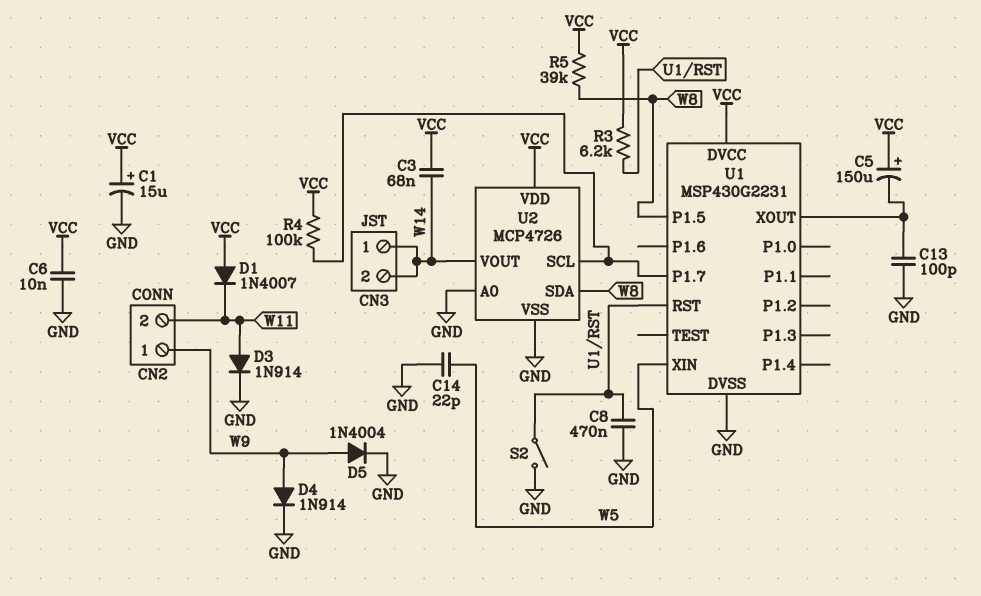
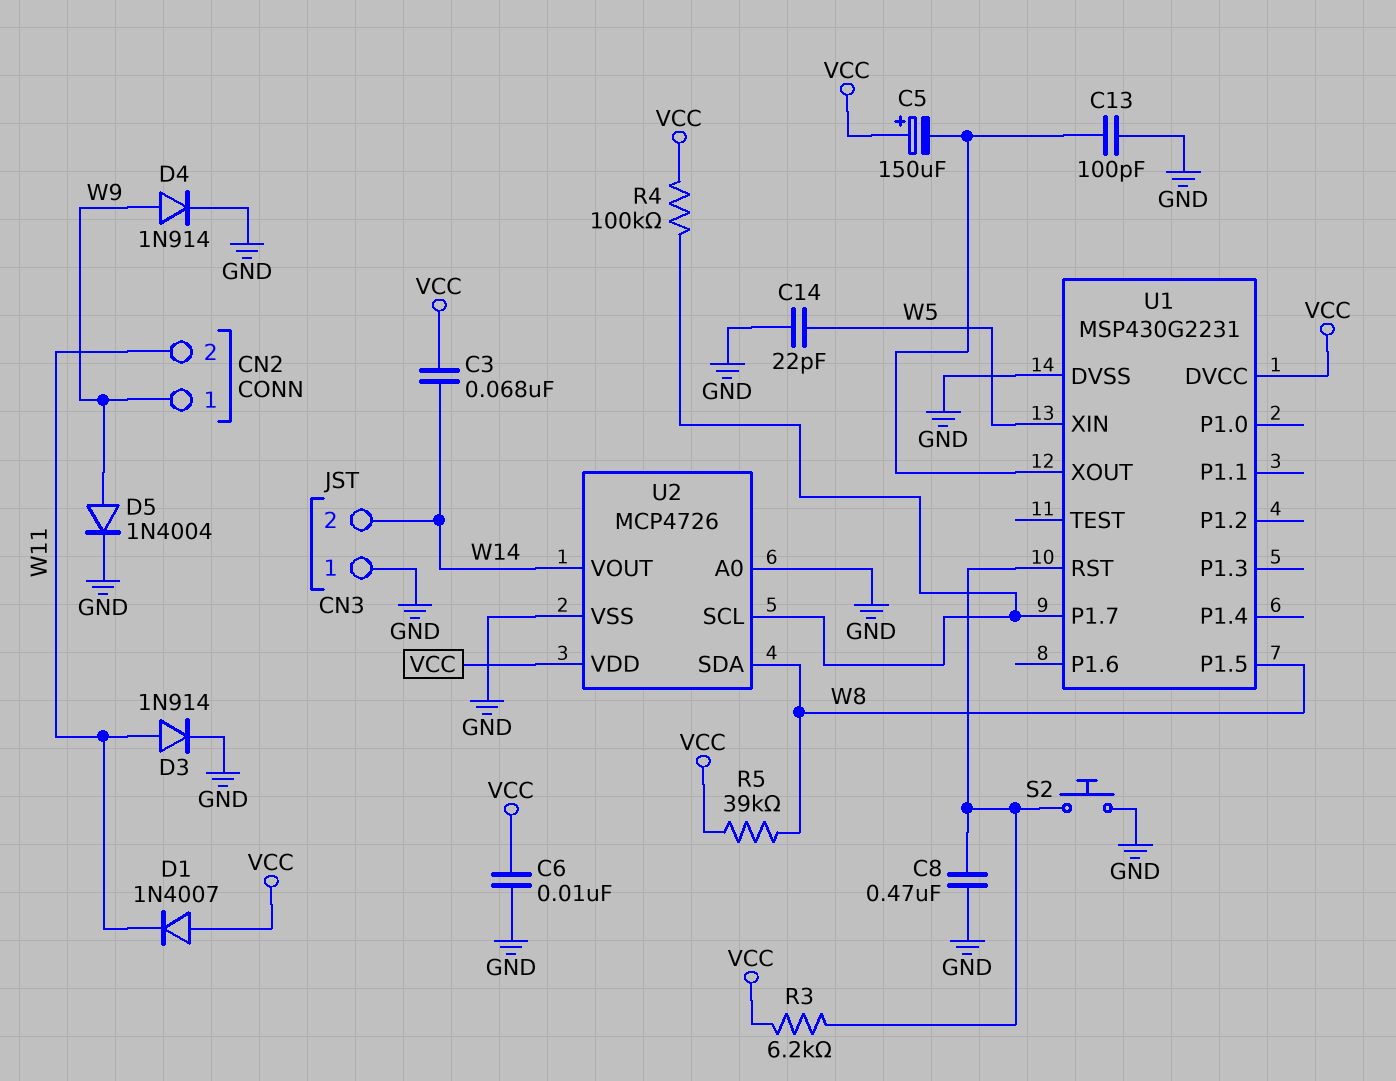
C1: 15uF (plus VCC, minus GND) -> none
CN3 pin 1: W14 -> GND
S2: switch (GND, U1/RST) -> button (GND, U1/RST)

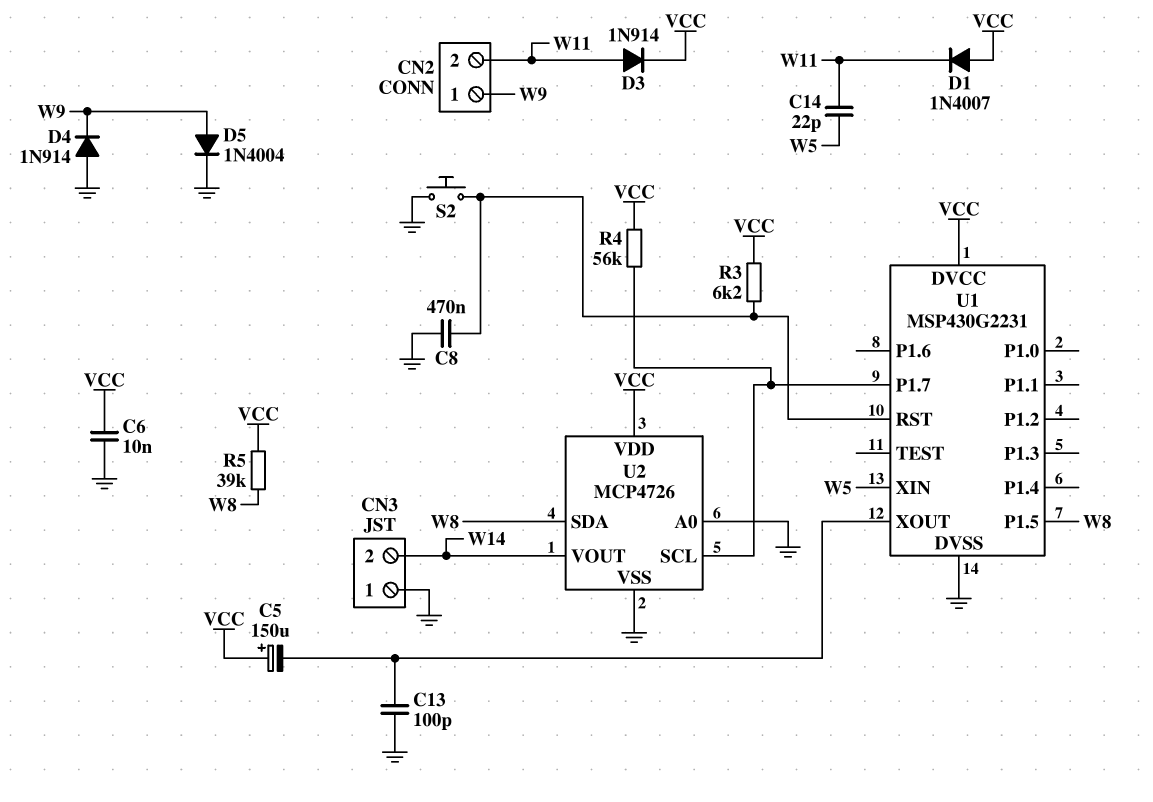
C3: 68nF (VCC, W14) -> none
C14: 22pF (GND, W5) -> 22pF (W5, W11)
D3: diode 1N914 (A W11, K GND) -> diode 1N914 (A W11, K VCC)
D4: diode 1N914 (A W9, K GND) -> diode 1N914 (A GND, K W9)
R4: 100k (U1/P1.7, VCC) -> 56k (U1/P1.7, VCC)

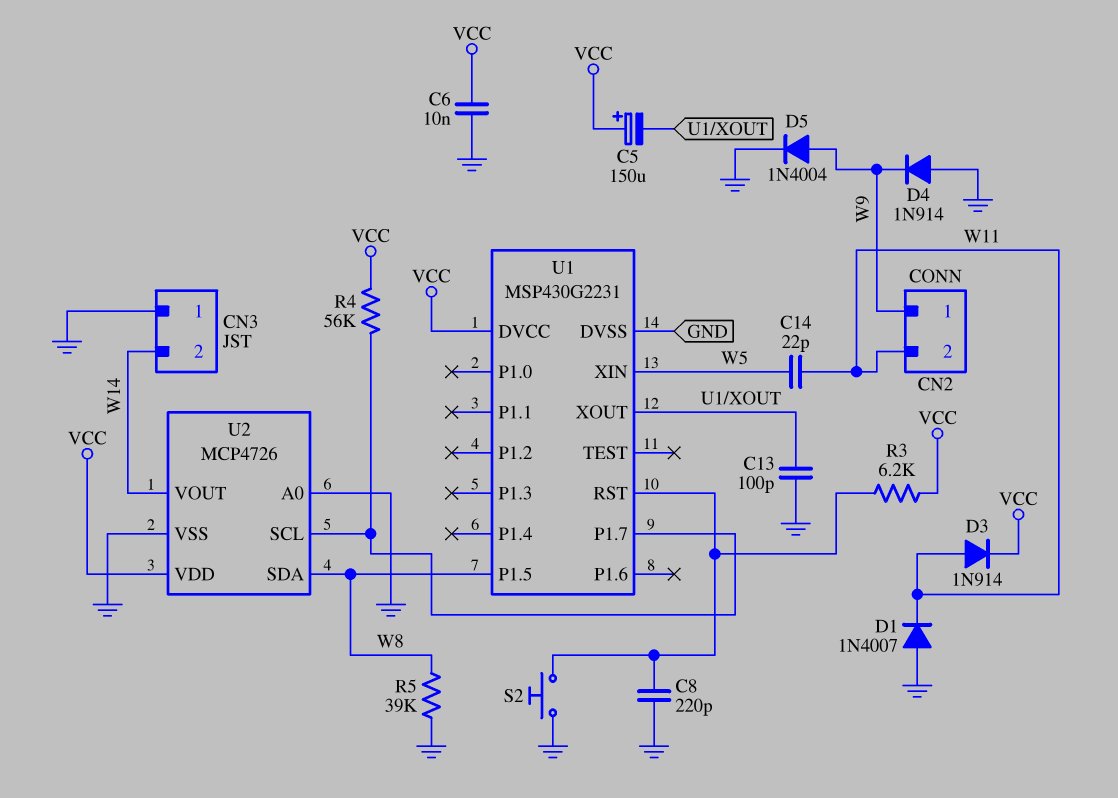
C8: 470nF (GND, U1/RST) -> 220pF (GND, U1/RST)
D1: diode 1N4007 (A VCC, K W11) -> diode 1N4007 (A GND, K W11)
R5: 39k (VCC, W8) -> 39k (GND, W8)

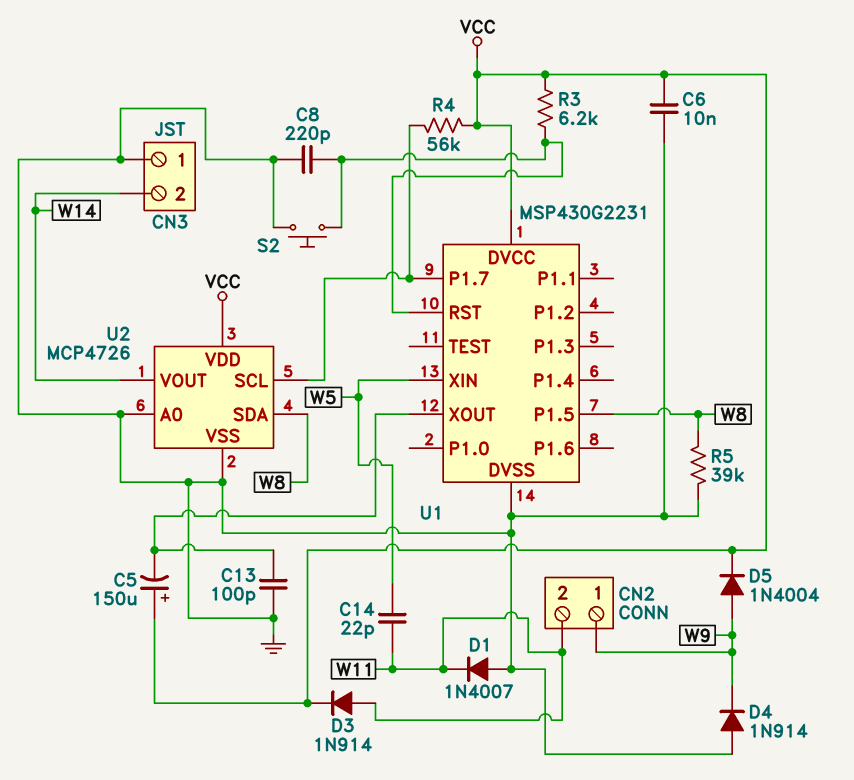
D5: diode 1N4004 (A W9, K GND) -> diode 1N4004 (A W9, K VCC)

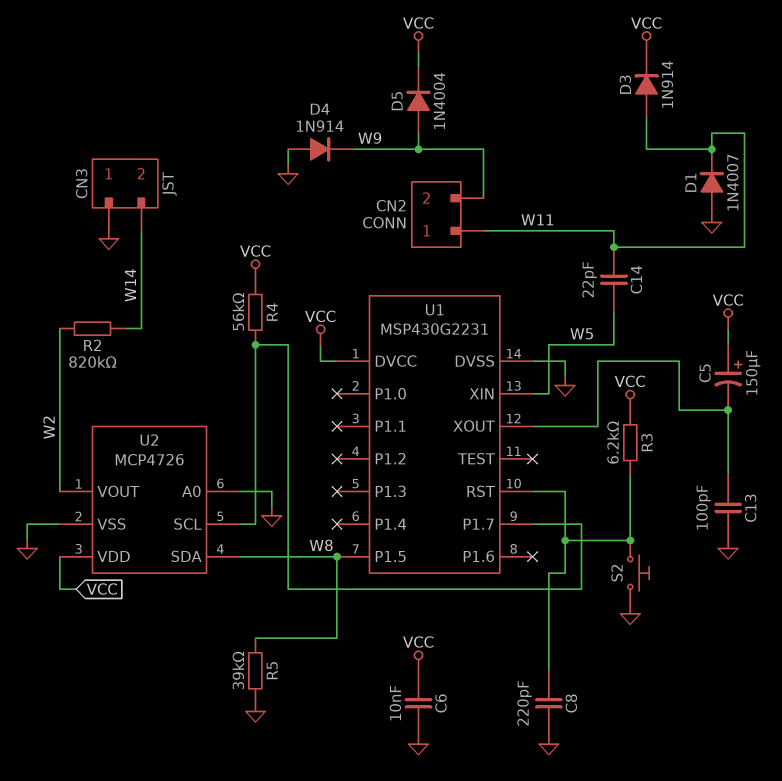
CN2 pin 1: W9 -> W11
CN2 pin 2: W11 -> W9
R2: none -> 820k (W2, W14)
U2 pin VOUT: W14 -> W2

